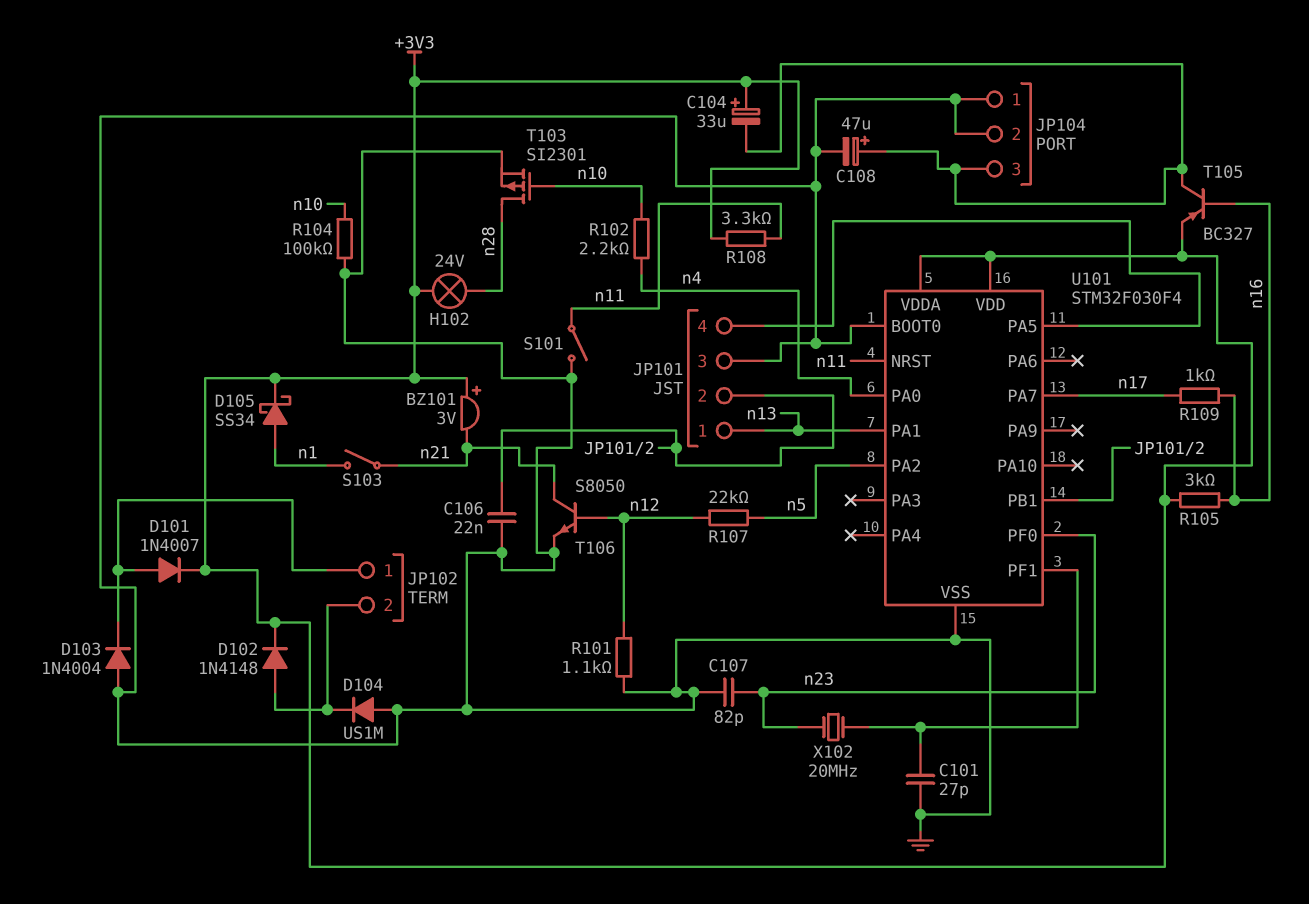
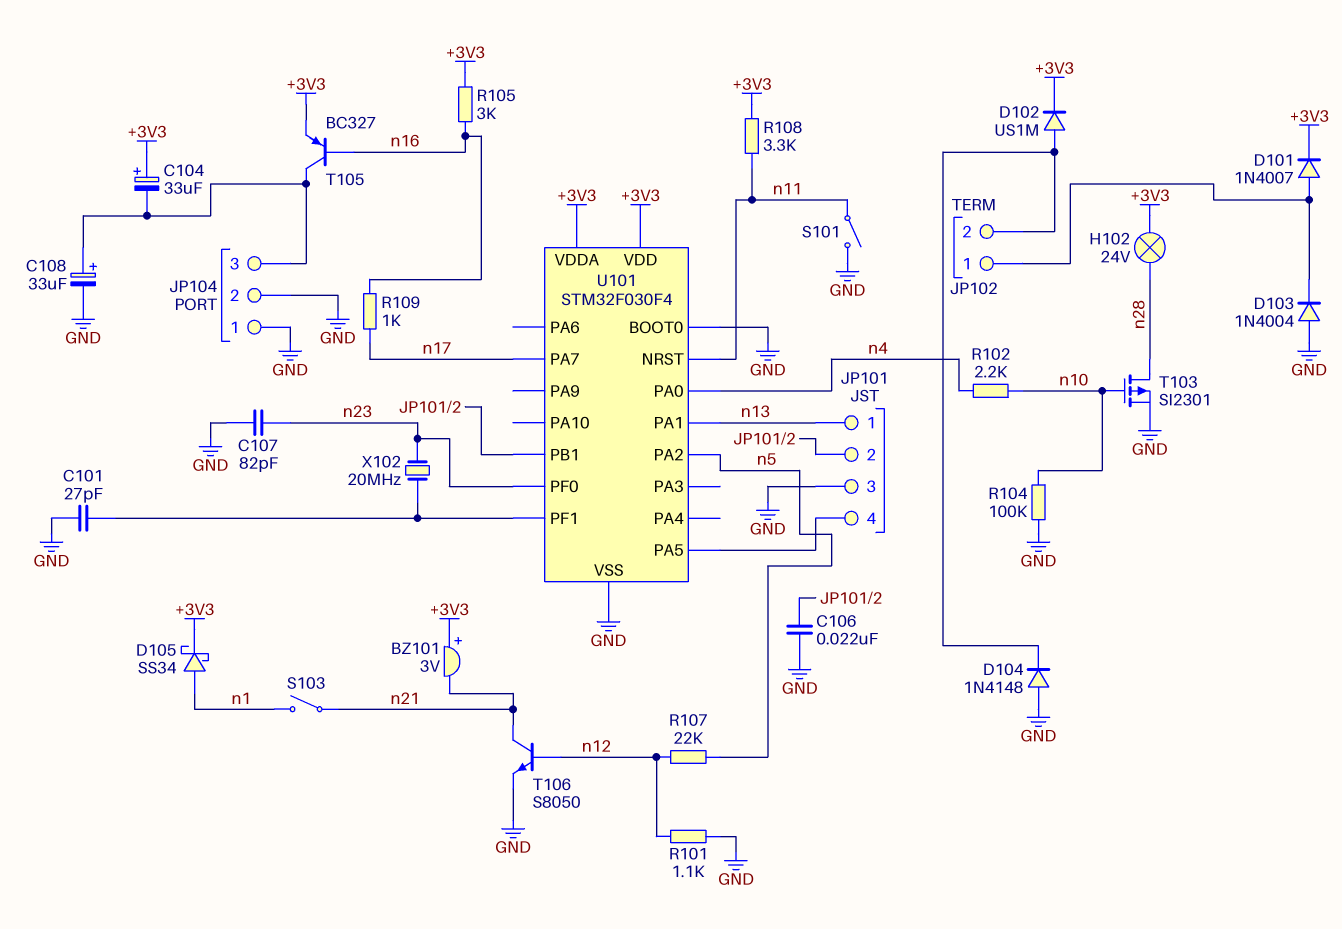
C108: 47uF (plus JP104/3, minus GND) -> 33uF (plus JP104/3, minus GND)
D102: diode 1N4148 (A JP102/2, K +3V3) -> diode US1M (A JP102/2, K +3V3)
D104: diode US1M (A GND, K JP102/2) -> diode 1N4148 (A GND, K JP102/2)

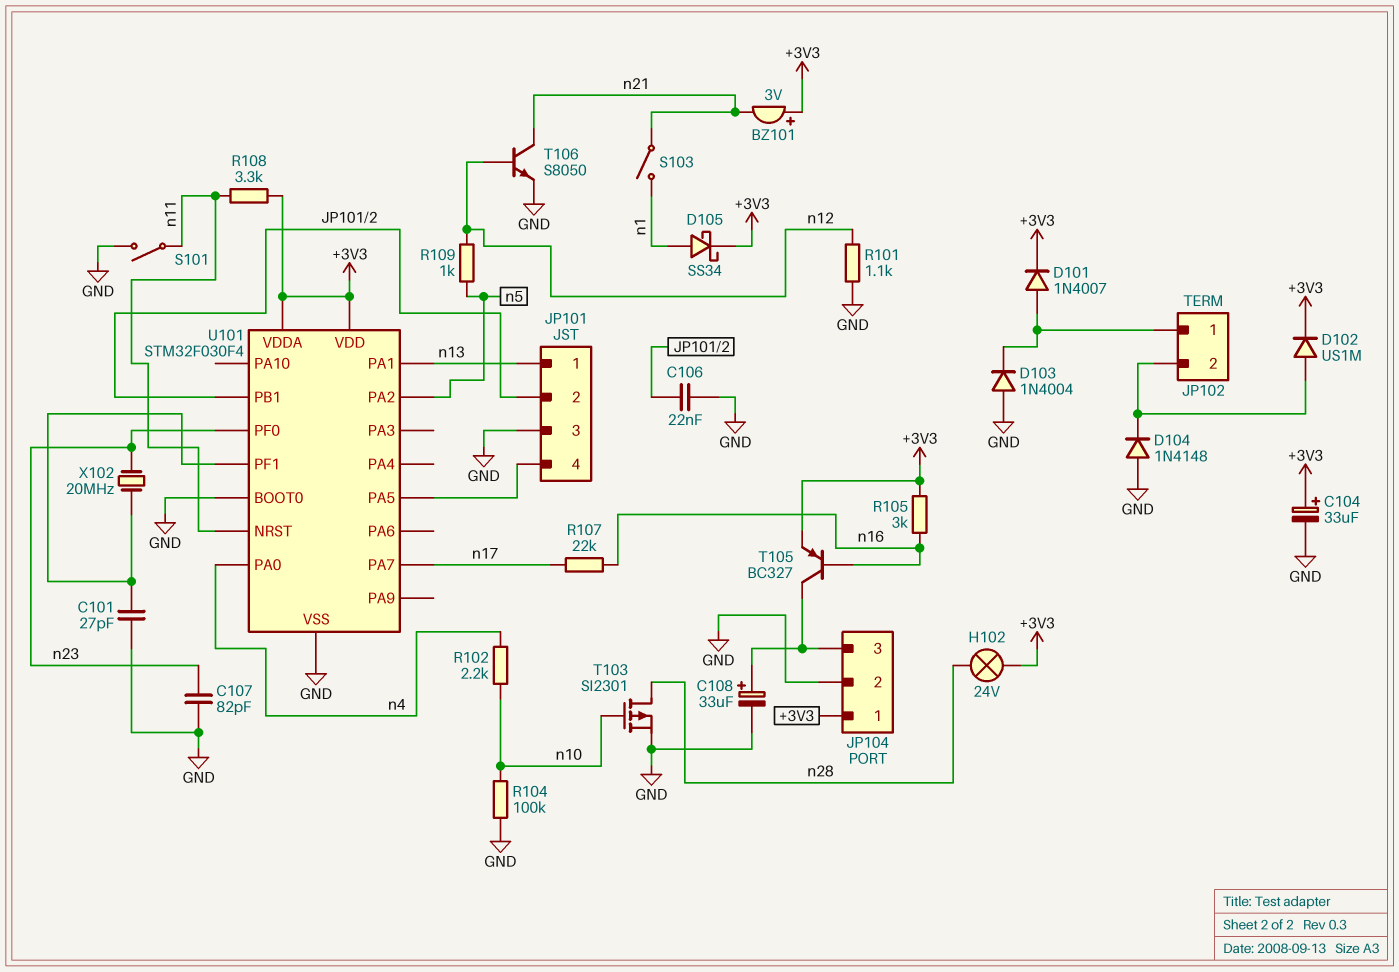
C104: 33uF (plus +3V3, minus JP104/3) -> 33uF (plus +3V3, minus GND)
JP104 pin 1: GND -> +3V3
R107: 22k (n5, n12) -> 22k (n16, n17)
R109: 1k (n16, n17) -> 1k (n5, n12)

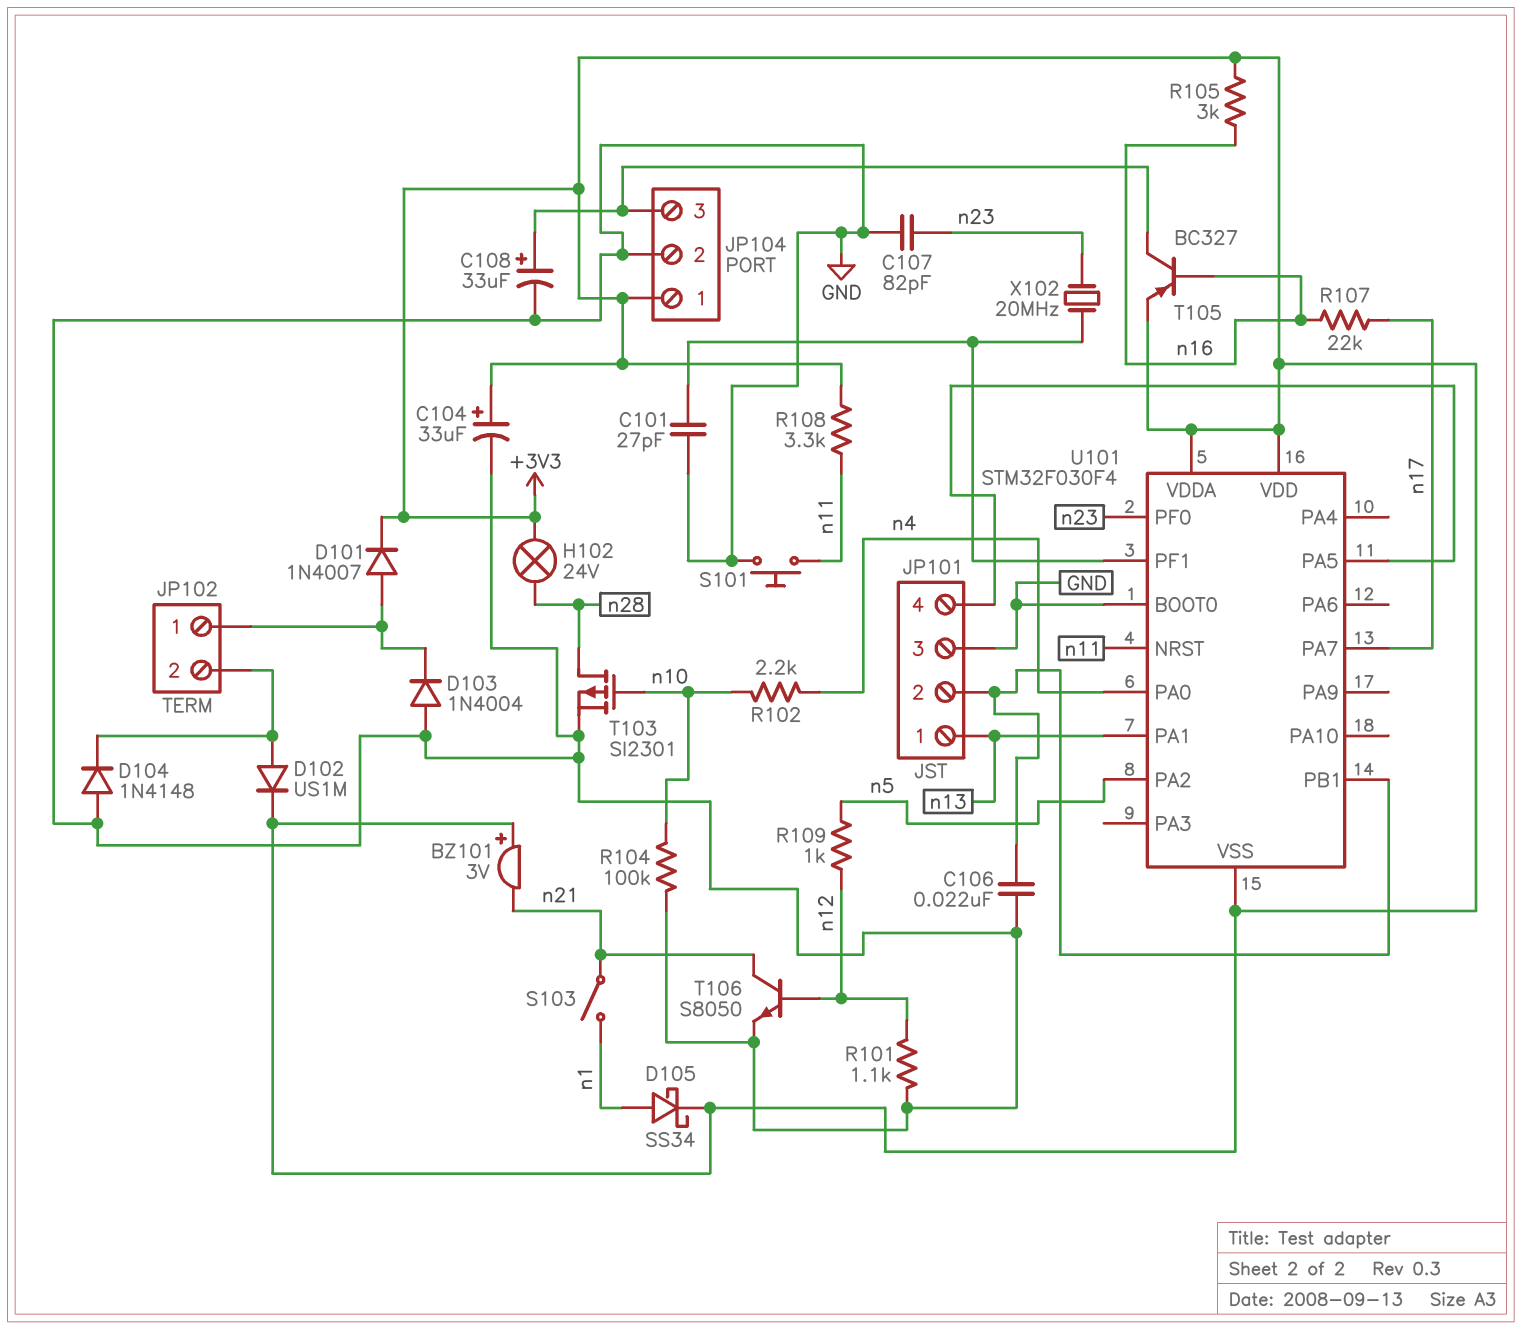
S101: switch (GND, n11) -> button (GND, n11)
U101 pin VSS: GND -> +3V3

